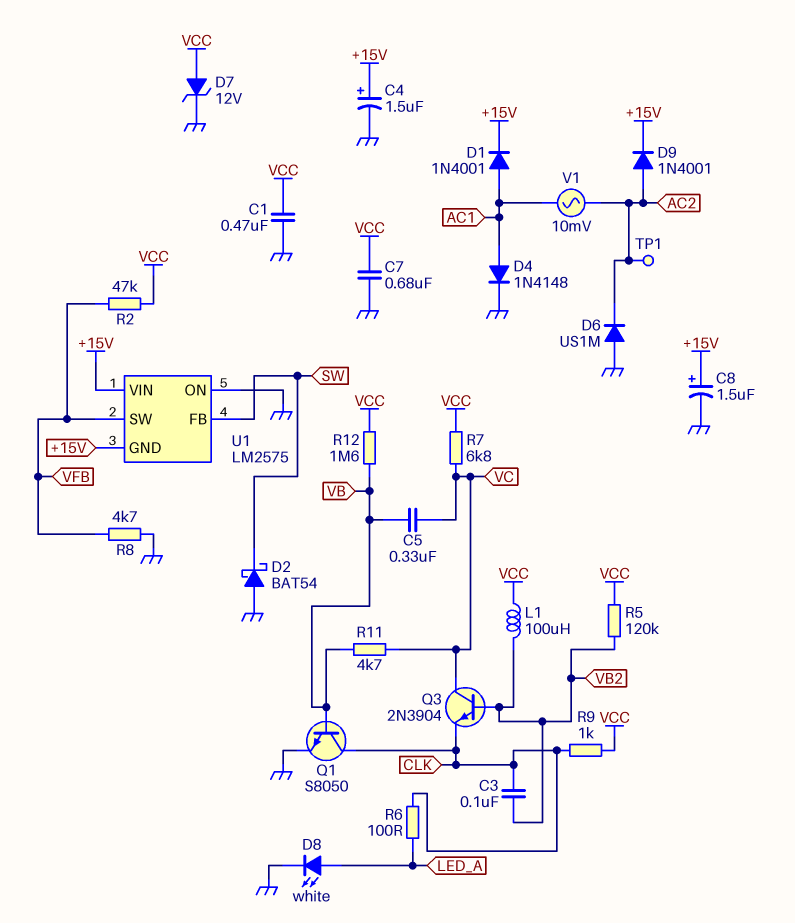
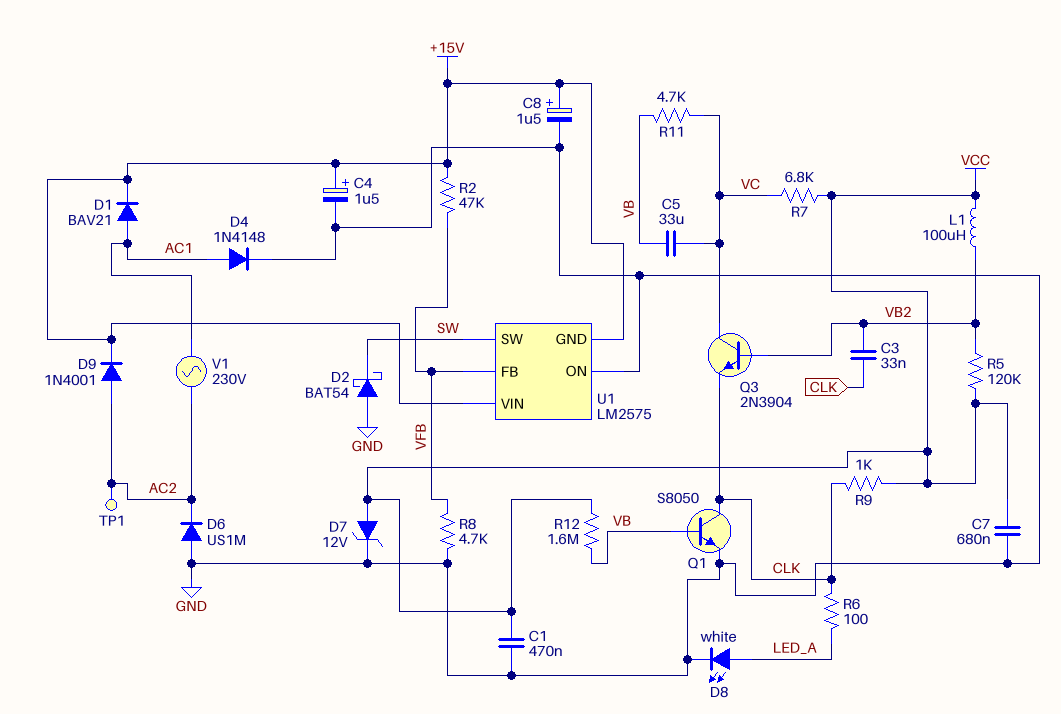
C3: 100nF (CLK, VB2) -> 33nF (CLK, VB2)
C5: 330nF (VB, VC) -> 33uF (VB, VC)
D1: diode 1N4001 (A AC1, K +15V) -> diode BAV21 (A AC1, K +15V)
R2: 47k (VCC, VFB) -> 47k (+15V, VFB)
U1 pin FB: SW -> VFB
U1 pin SW: VFB -> SW
V1: AC 10mV (AC1, AC2) -> AC 230V (AC1, AC2)

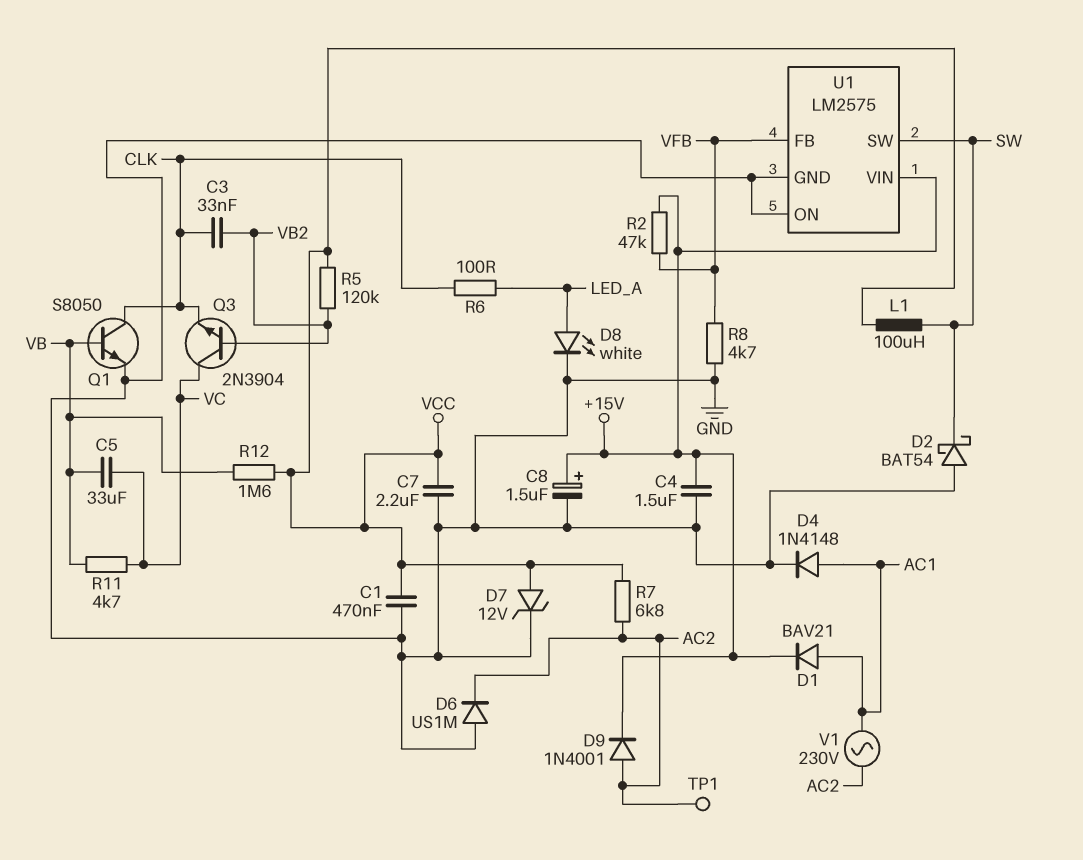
C4: 1.5uF (plus +15V, minus GND) -> 1.5uF (+15V, GND)
C7: 680nF (GND, VCC) -> 2.2uF (GND, VCC)
L1: 100uH (VB2, VCC) -> 100uH (SW, VCC)
R7: 6.8k (VC, VCC) -> 6.8k (AC2, VCC)
R9: 1k (CLK, VCC) -> none
U1 pin GND: +15V -> GND

